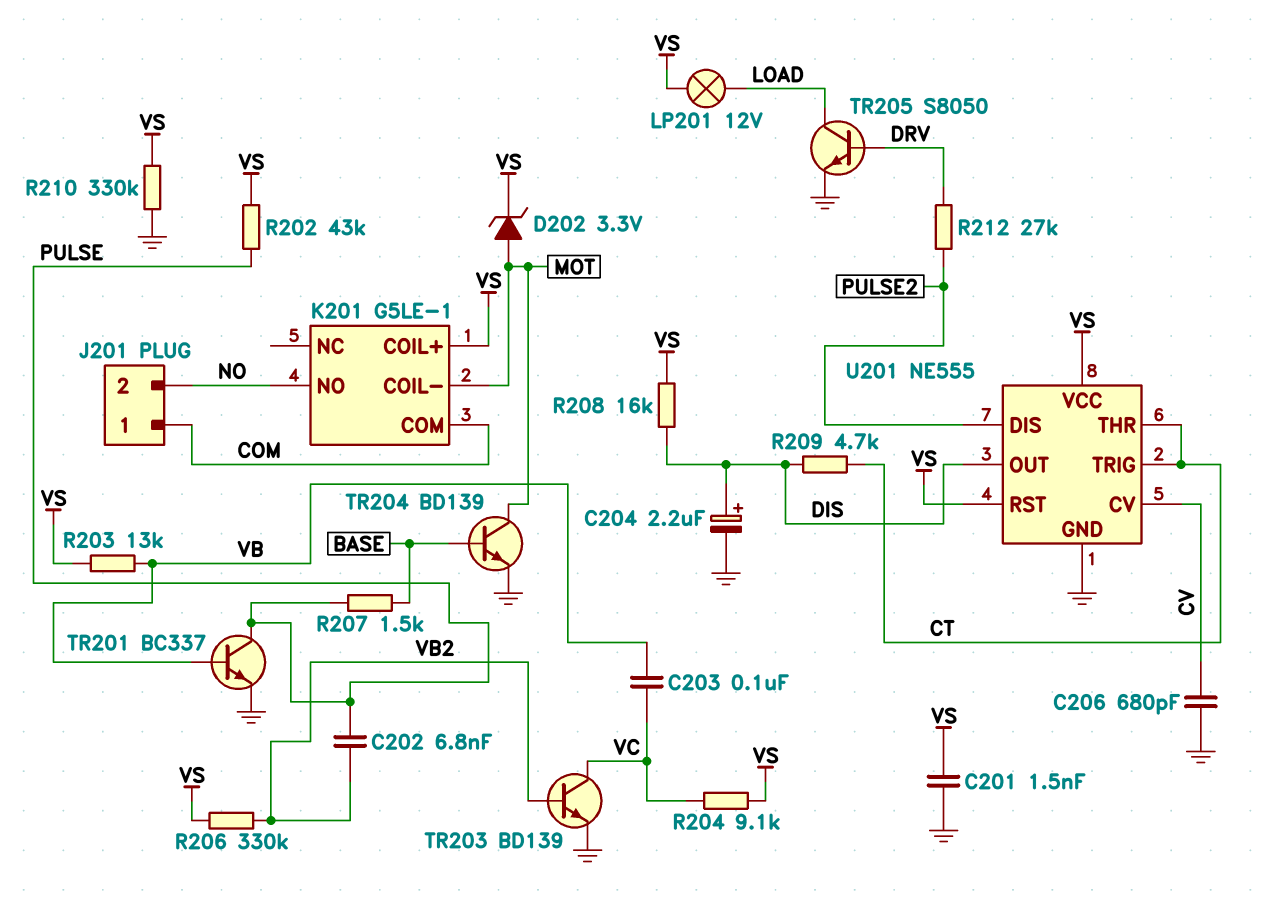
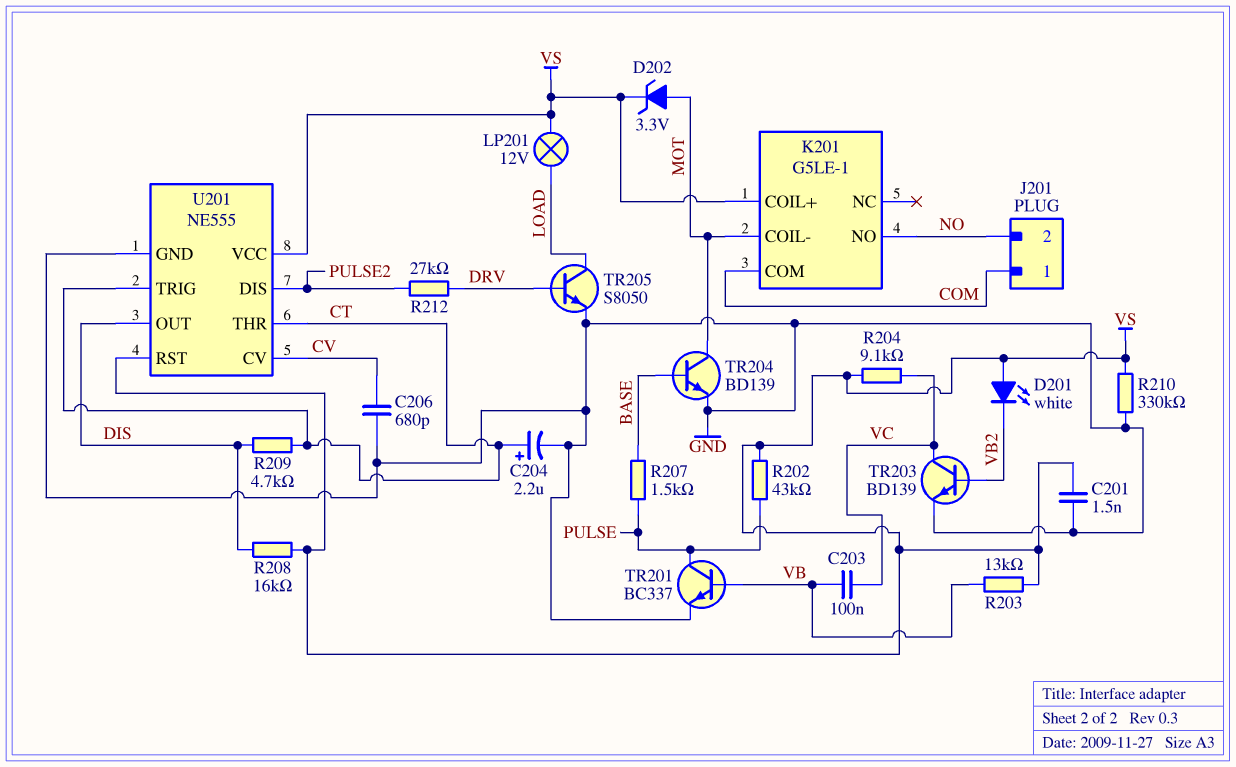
C202: 6.8nF (PULSE, VB2) -> none
C204: 2.2uF (plus DIS, minus GND) -> 2.2uF (plus CT, minus GND)
D201: none -> LED white (A VS, K VB2)
R206: 330k (VB2, VS) -> none

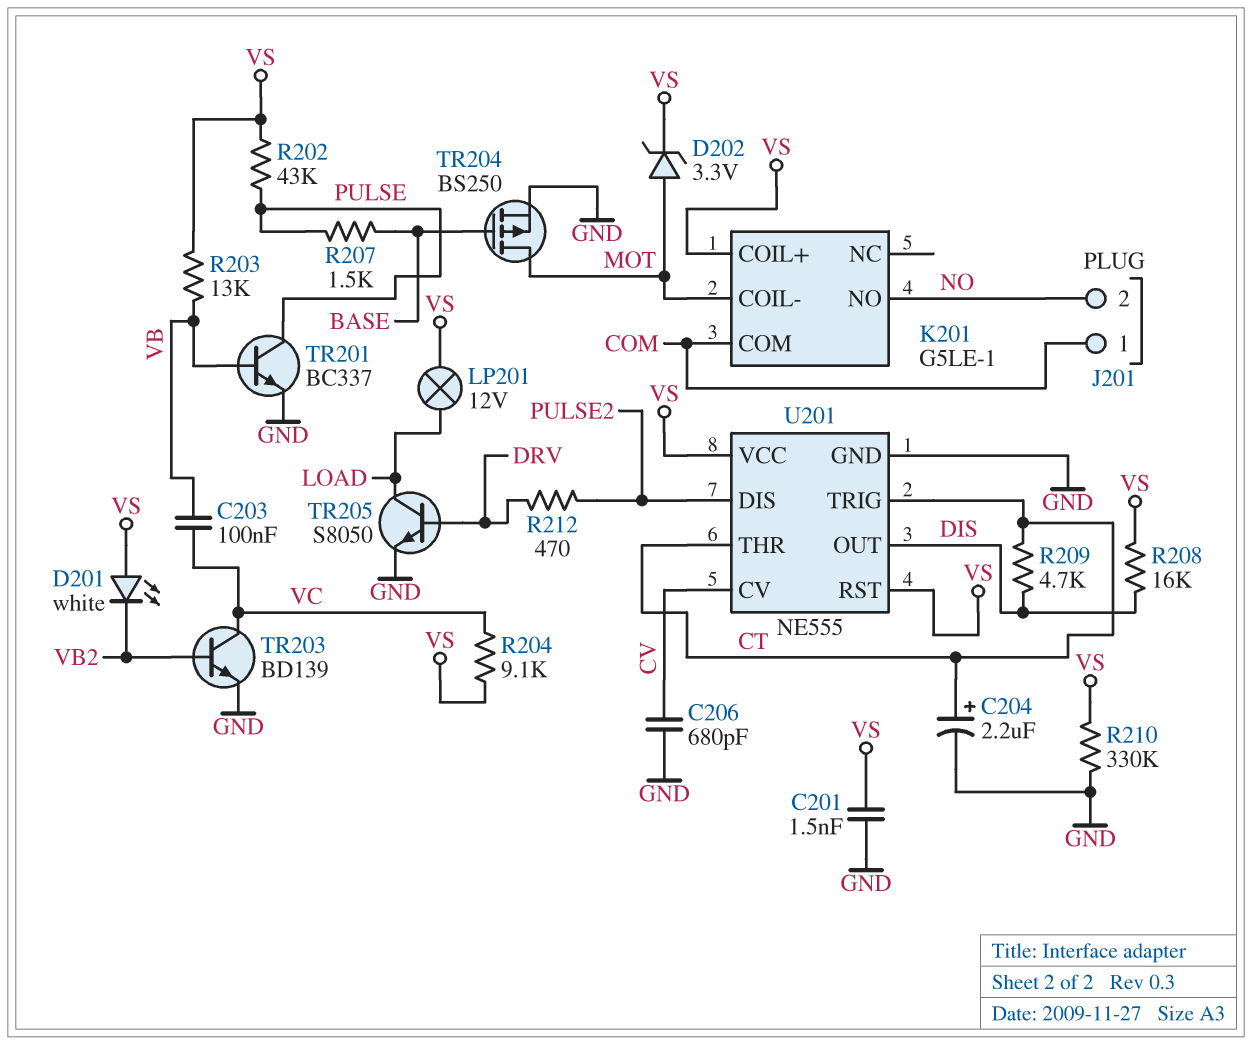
R212: 27k (DRV, PULSE2) -> 470 (DRV, PULSE2)
TR204: NPN BD139 (B BASE, C MOT, E GND) -> PMOS BS250 (G BASE, D MOT, S GND)

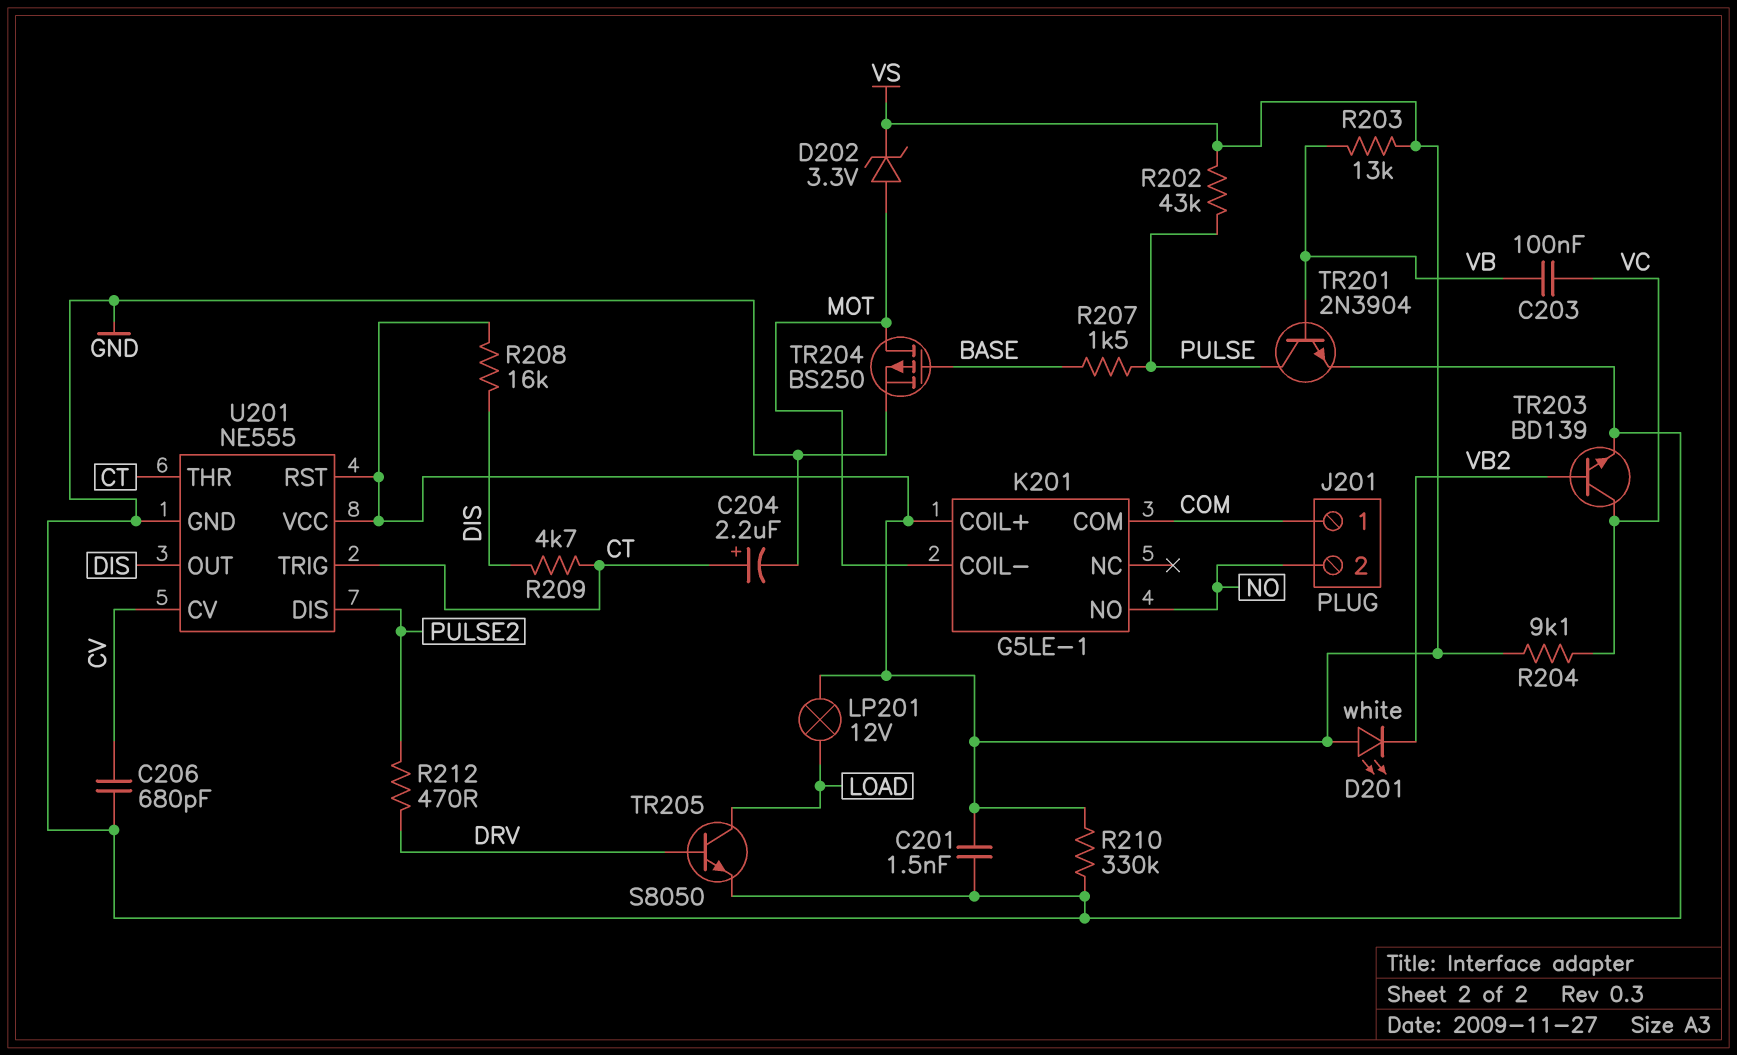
TR201: NPN BC337 (B VB, C PULSE, E GND) -> NPN 2N3904 (B VB, C PULSE, E GND)

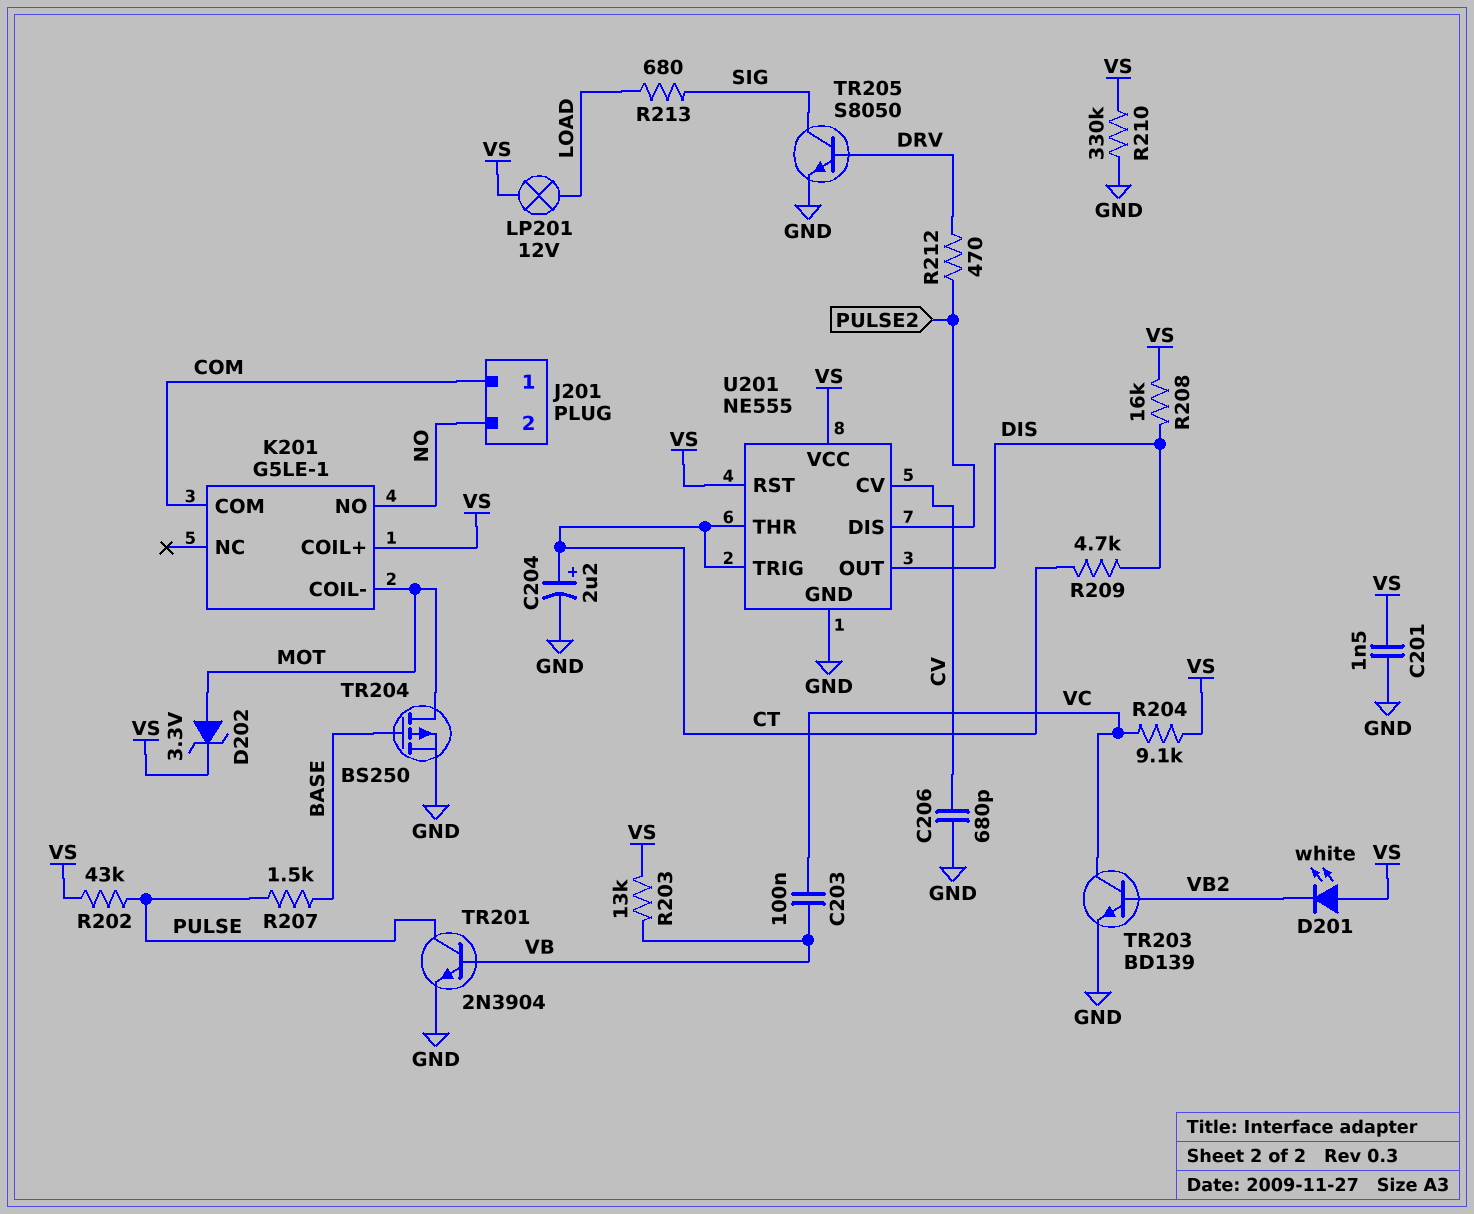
R213: none -> 680 (LOAD, SIG)
TR205: NPN S8050 (B DRV, C LOAD, E GND) -> NPN S8050 (B DRV, C SIG, E GND)

